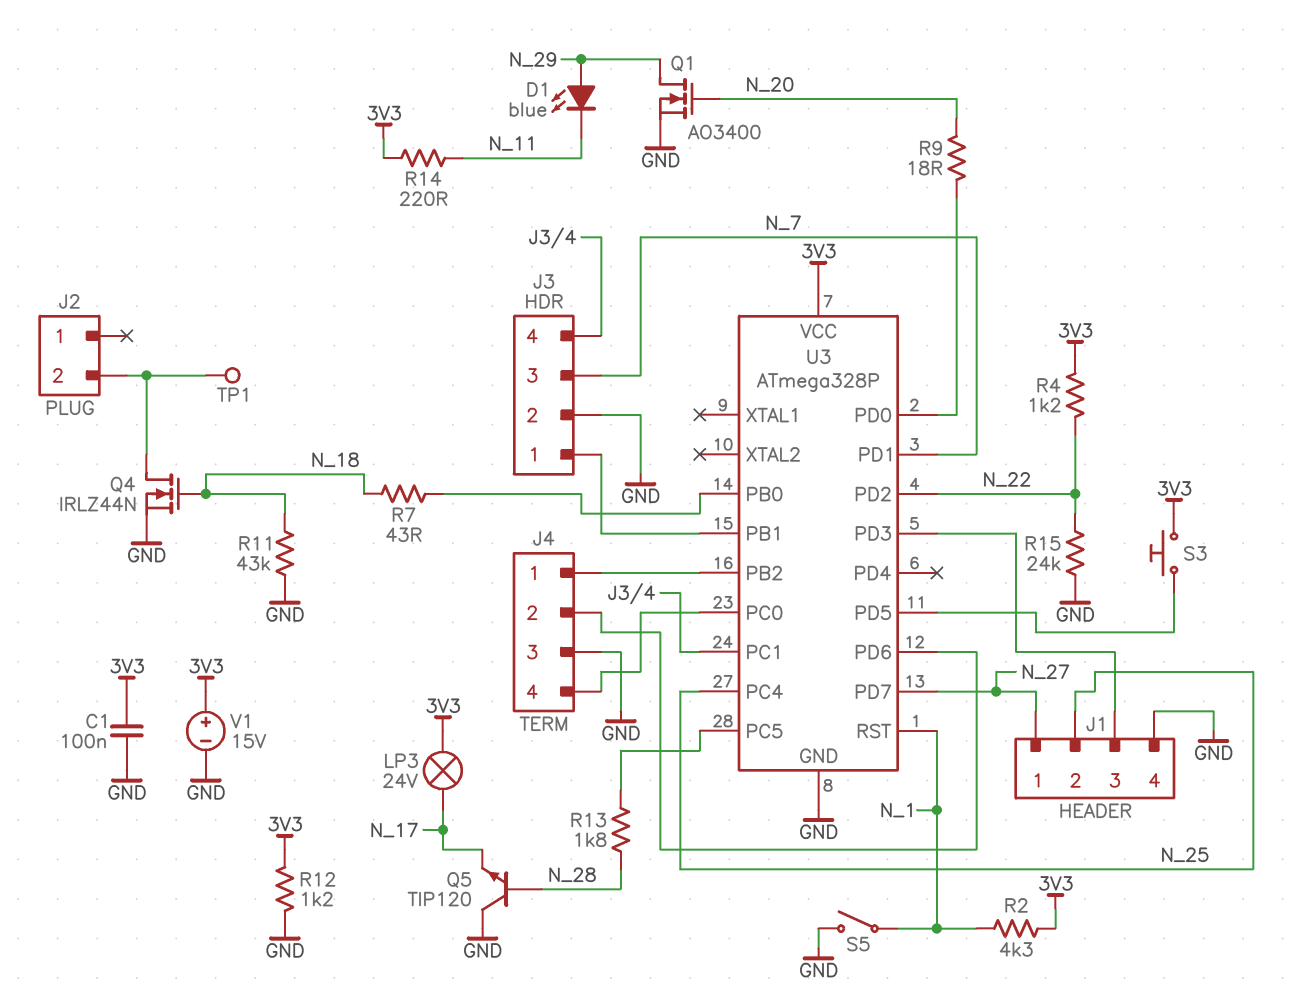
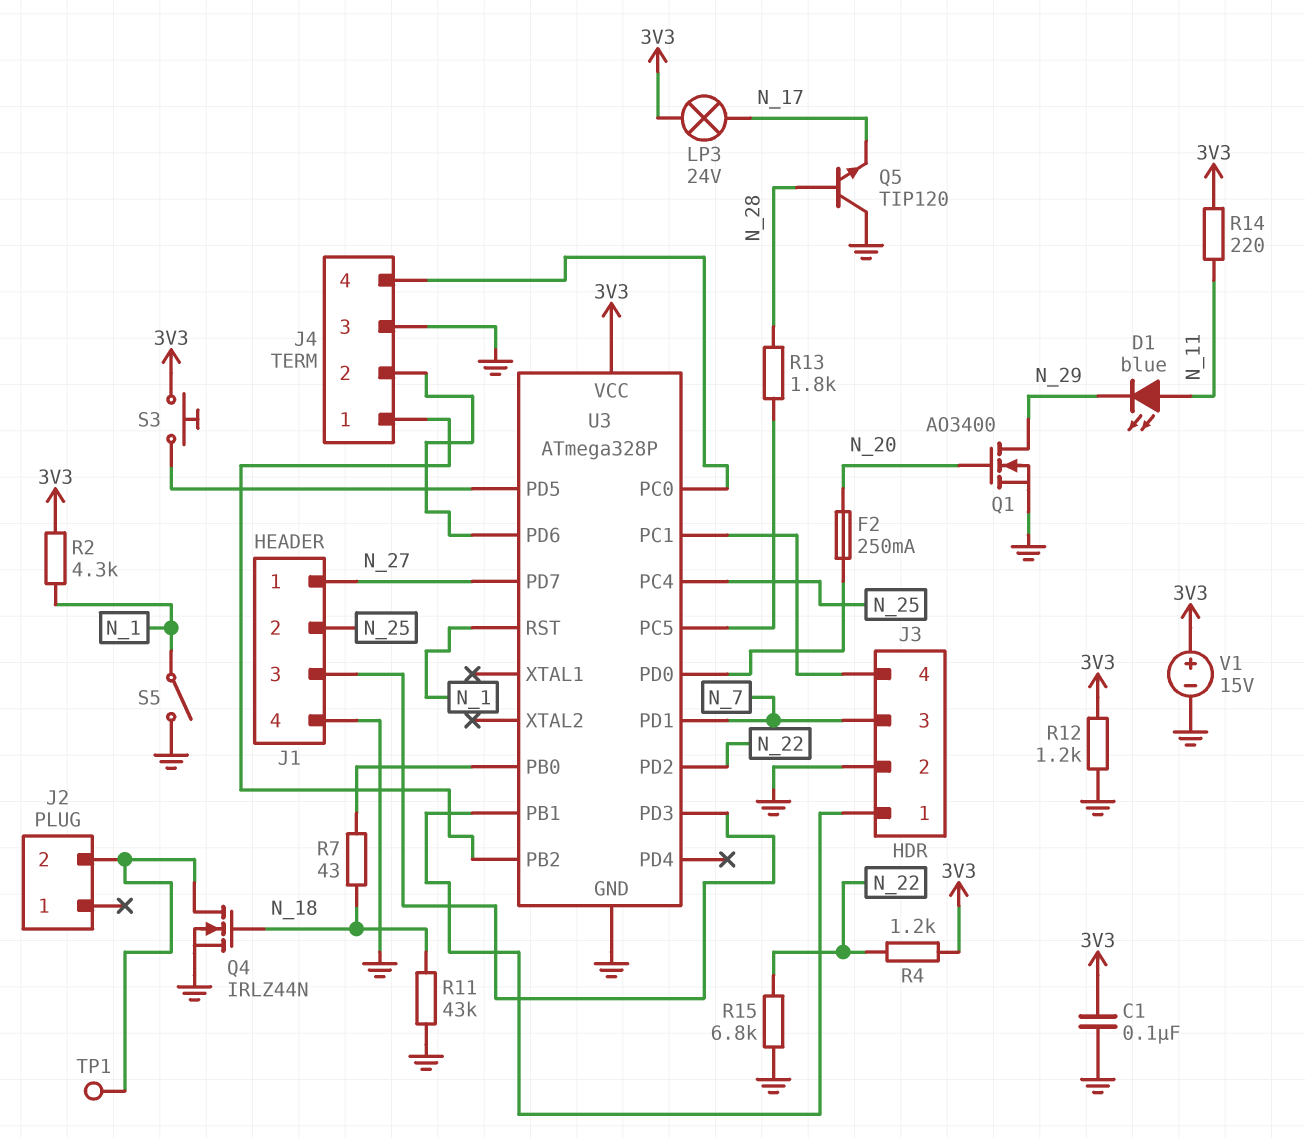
D1: LED blue (A N_29, K N_11) -> LED blue (A N_11, K N_29)
F2: none -> 250mA (N_20, U3/PD0)
R9: 18 (N_20, U3/PD0) -> none
R15: 24k (GND, N_22) -> 6.8k (GND, N_22)

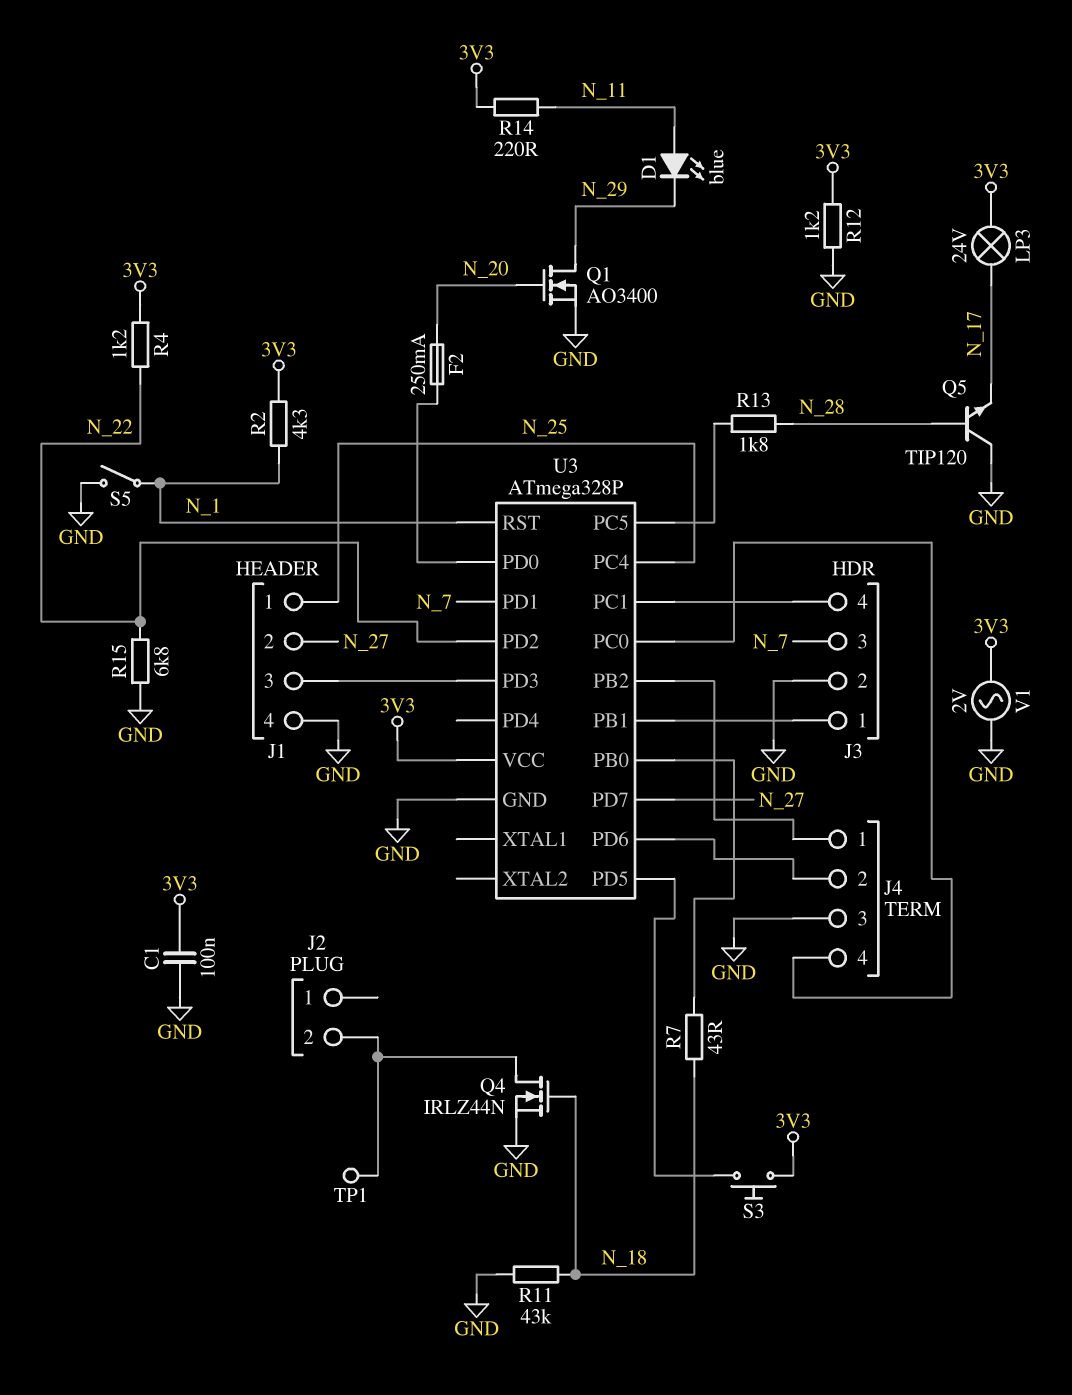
J1 pin 1: N_27 -> N_25
J1 pin 2: N_25 -> N_27
V1: 15V (plus 3V3, minus GND) -> AC 2V (3V3, GND)

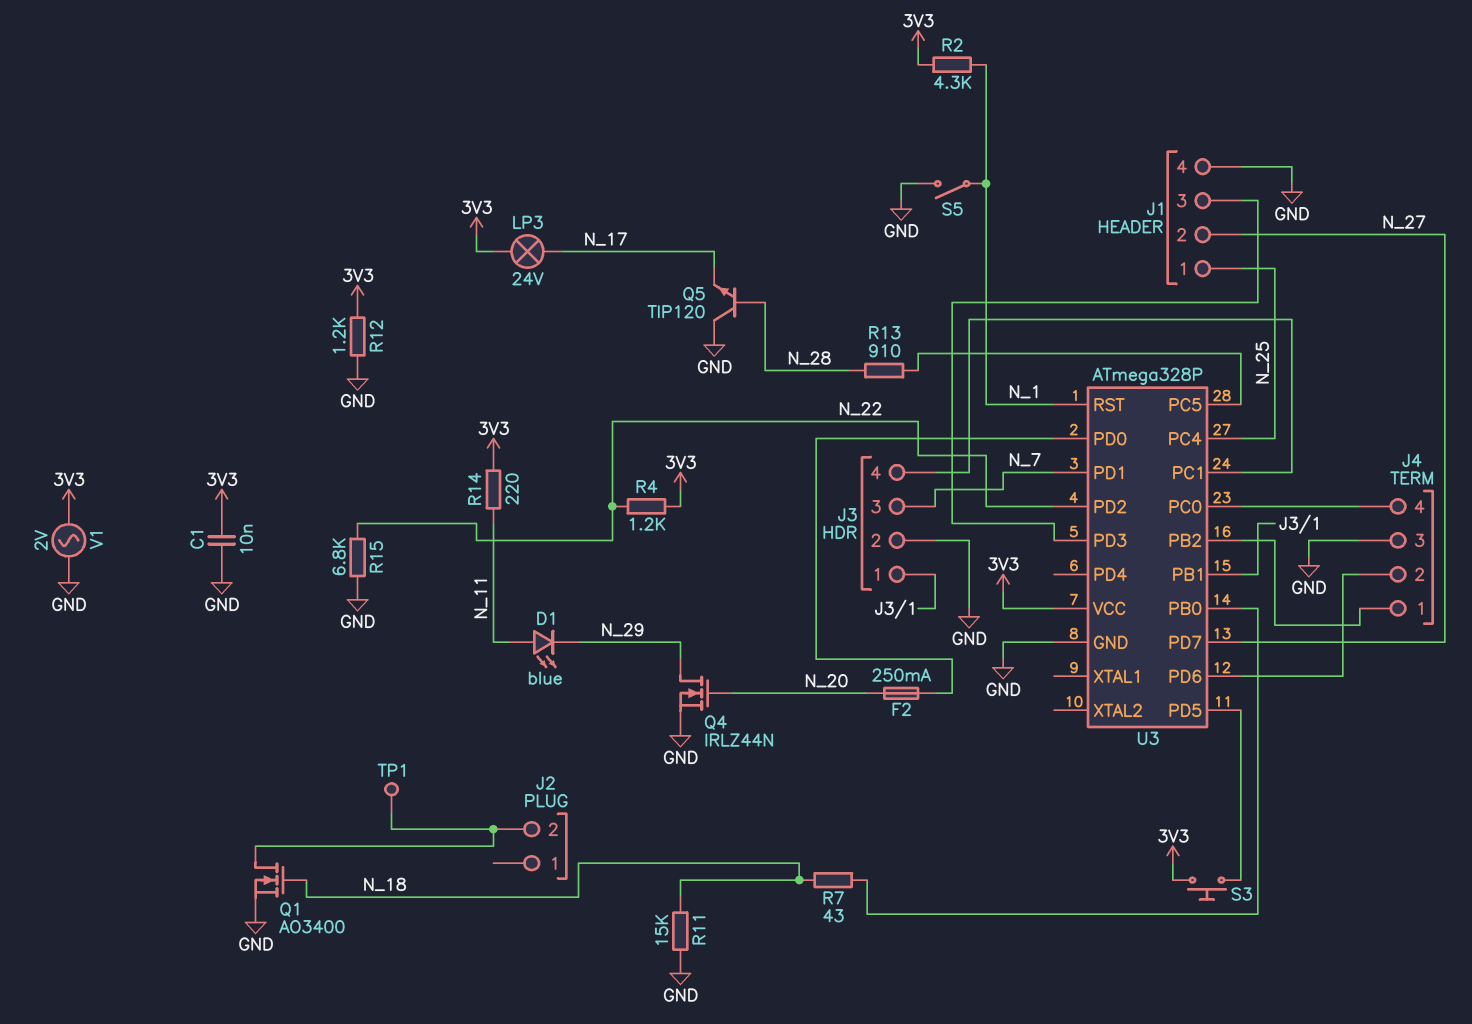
C1: 100nF (3V3, GND) -> 10nF (3V3, GND)
Q1: NMOS AO3400 (G N_20, D N_29, S GND) -> NMOS AO3400 (G N_18, D J2/2, S GND)
Q4: NMOS IRLZ44N (G N_18, D J2/2, S GND) -> NMOS IRLZ44N (G N_20, D N_29, S GND)
R11: 43k (GND, N_18) -> 15k (GND, N_18)
R13: 1.8k (N_28, U3/PC5) -> 910 (N_28, U3/PC5)

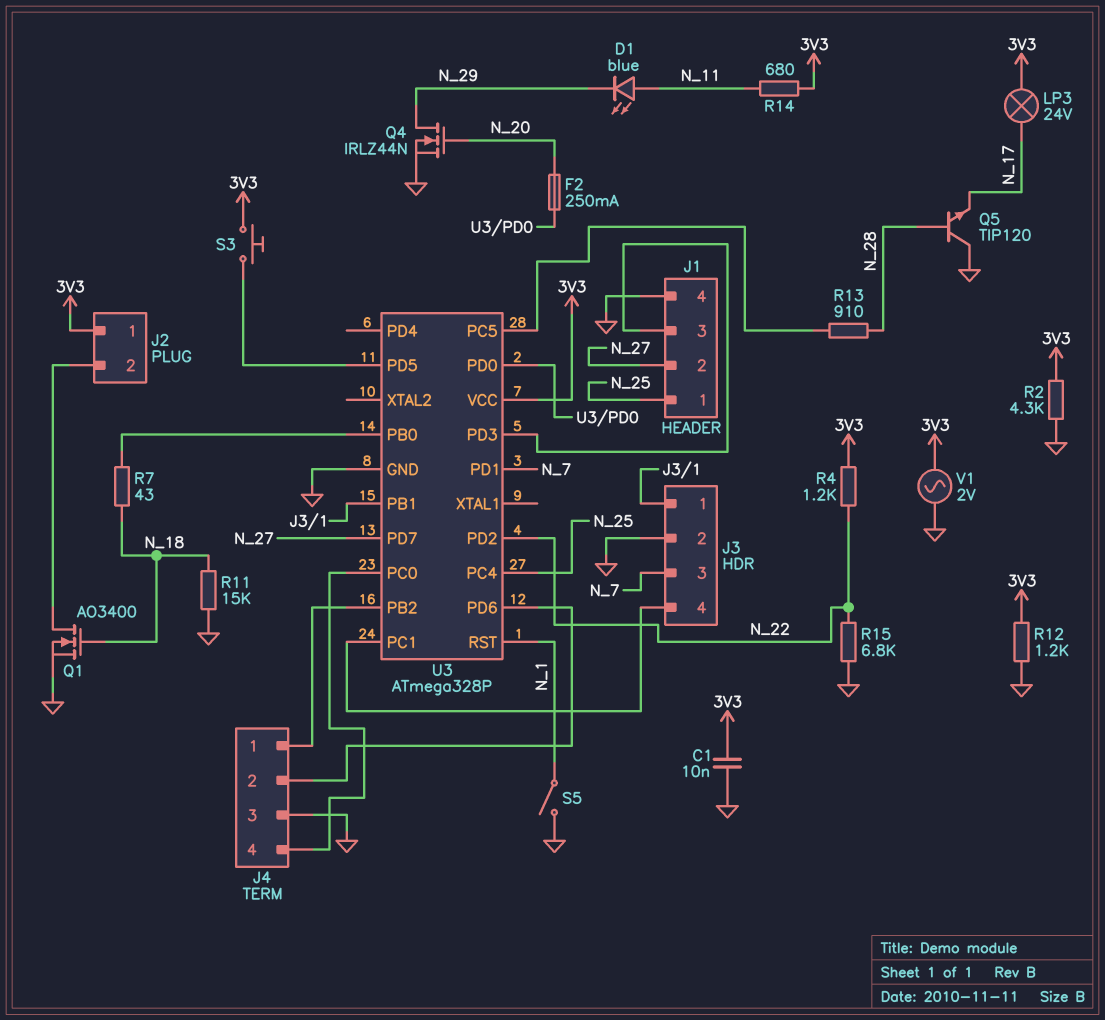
J2 pin 1: none -> 3V3
R2: 4.3k (3V3, N_1) -> 4.3k (3V3, GND)
R14: 220 (3V3, N_11) -> 680 (3V3, N_11)
TP1: test point (J2/2) -> none

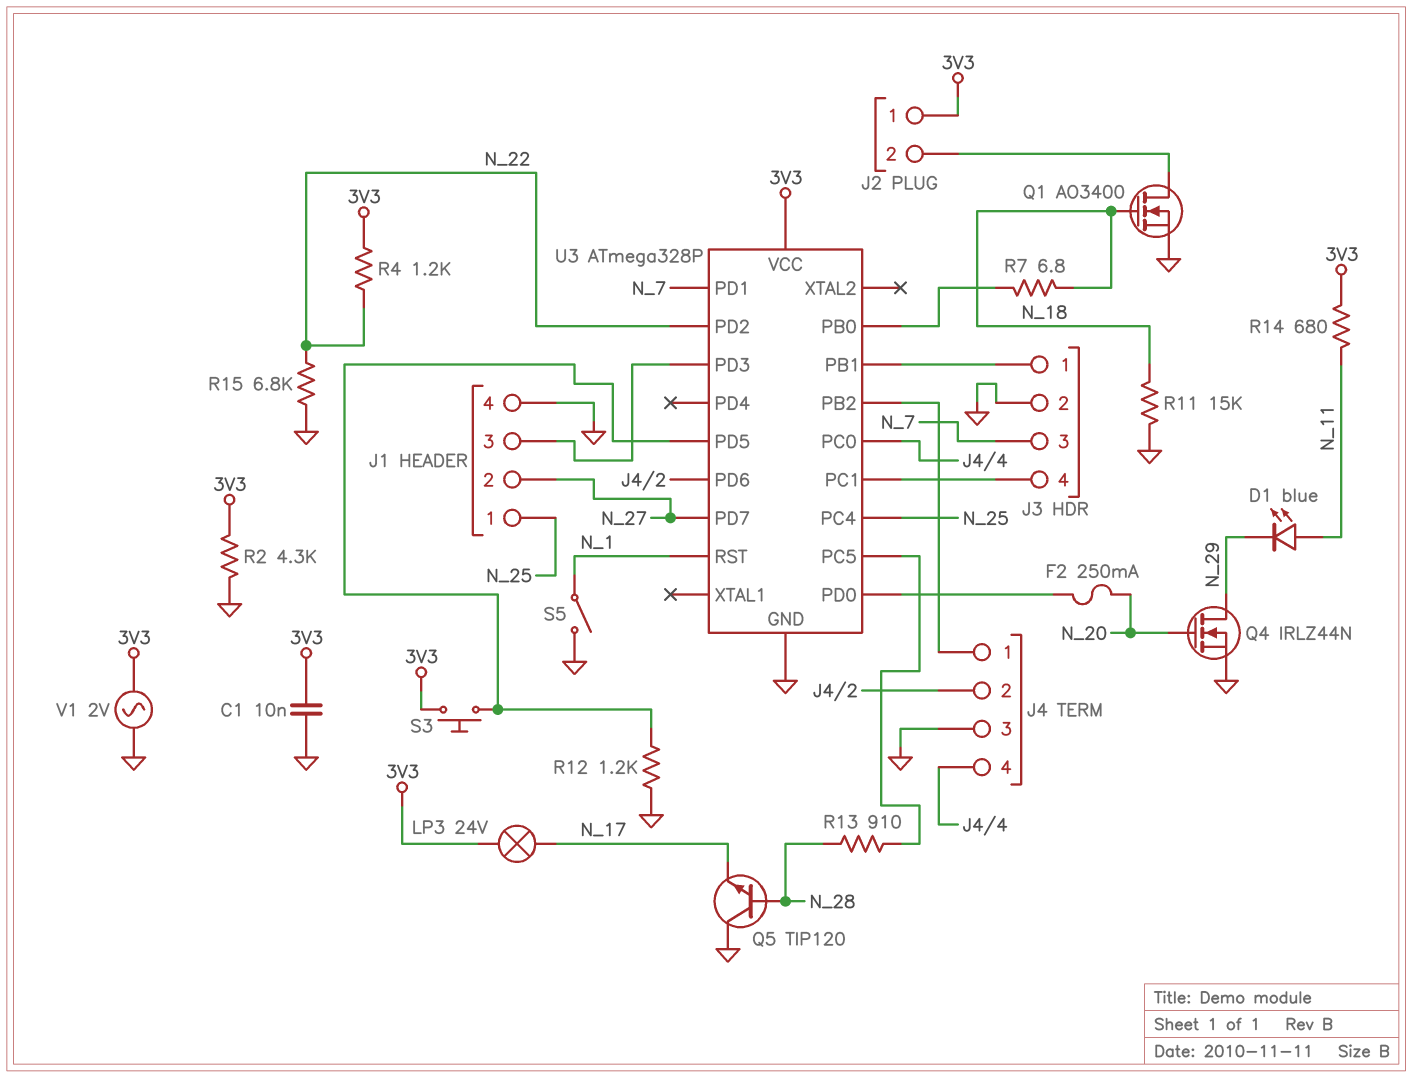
R7: 43 (N_18, U3/PB0) -> 6.8 (N_18, U3/PB0)
R12: 1.2k (3V3, GND) -> 1.2k (GND, U3/PD5)

